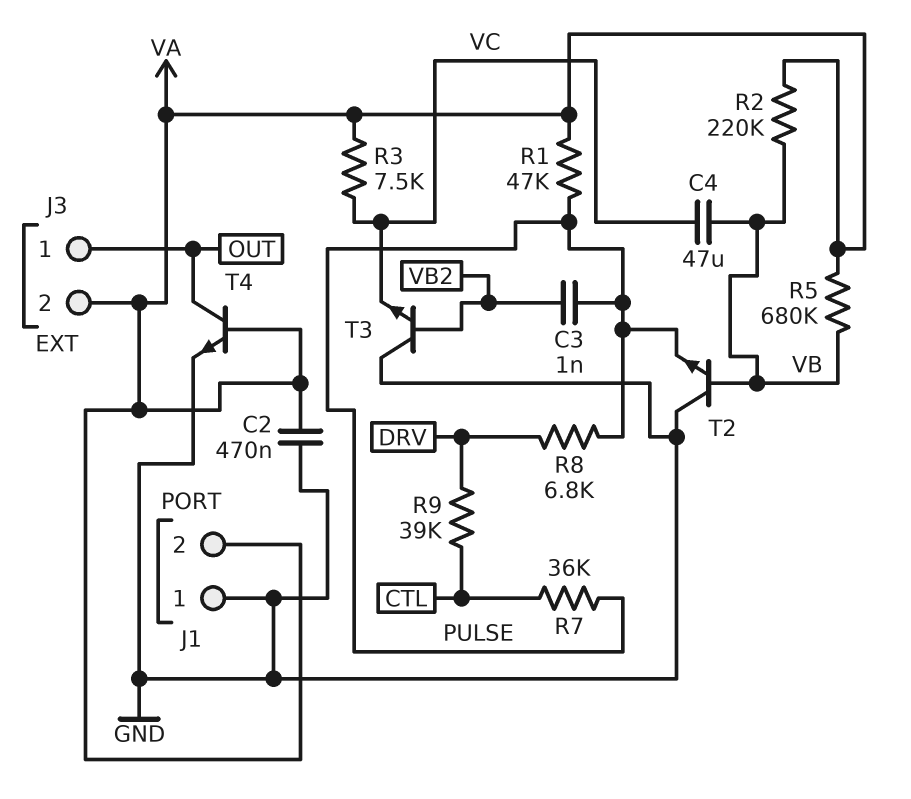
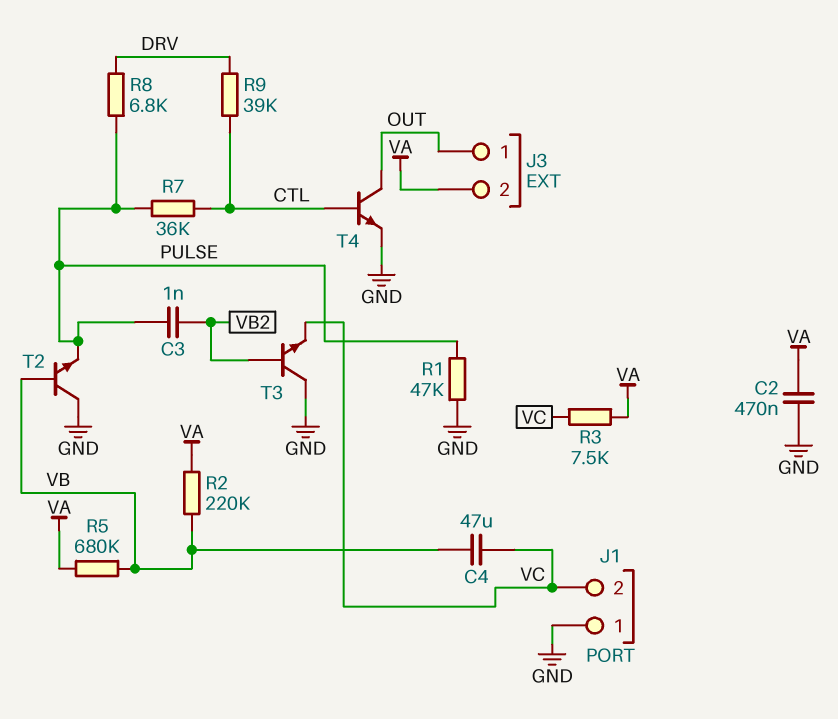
J1 pin 2: VA -> VC
R1: 47k (PULSE, VA) -> 47k (GND, PULSE)
T4: NPN (B VA, C OUT, E GND) -> NPN (B CTL, C OUT, E GND)

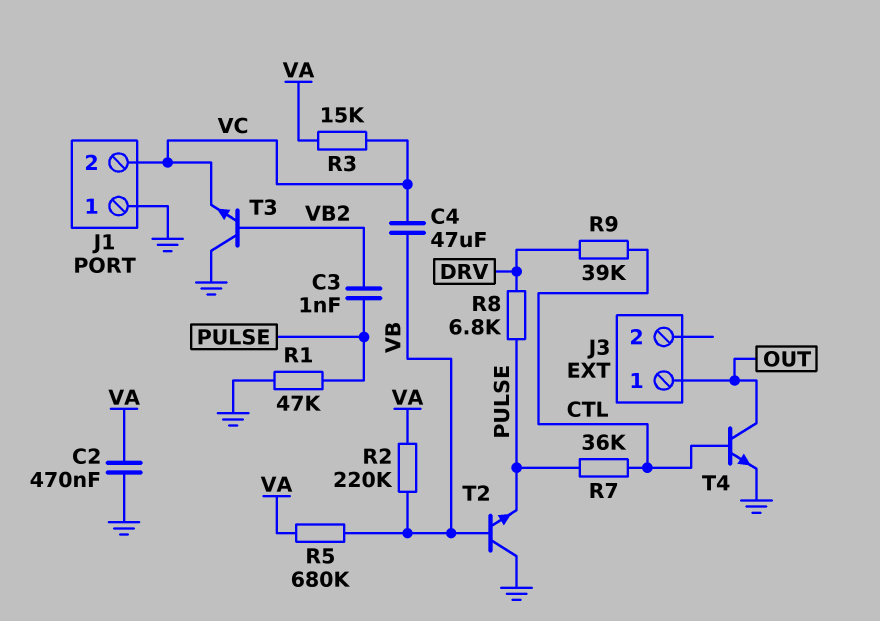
J3 pin 2: VA -> none
R3: 7.5k (VA, VC) -> 15k (VA, VC)

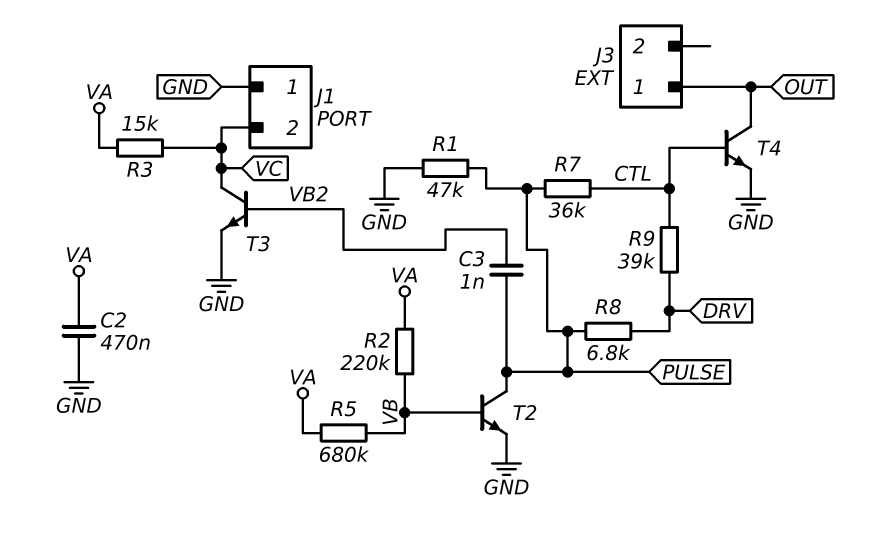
C4: 47uF (VB, VC) -> none
T2: NPN (B VB, C GND, E PULSE) -> NPN (B VB, C PULSE, E GND)
T3: NPN (B VB2, C GND, E VC) -> NPN (B VB2, C VC, E GND)

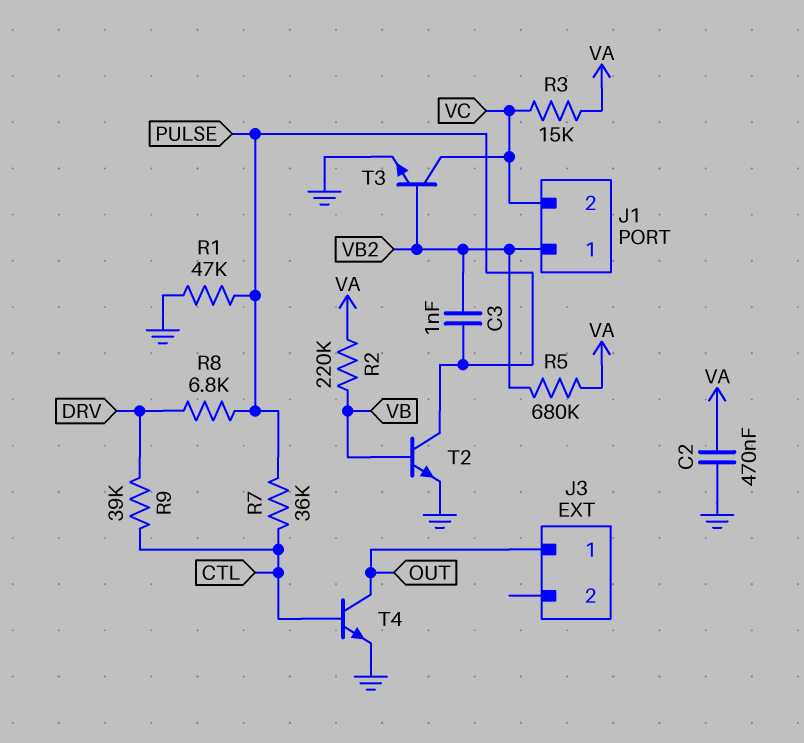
J1 pin 1: GND -> VB2
R5: 680k (VA, VB) -> 680k (VA, VB2)

